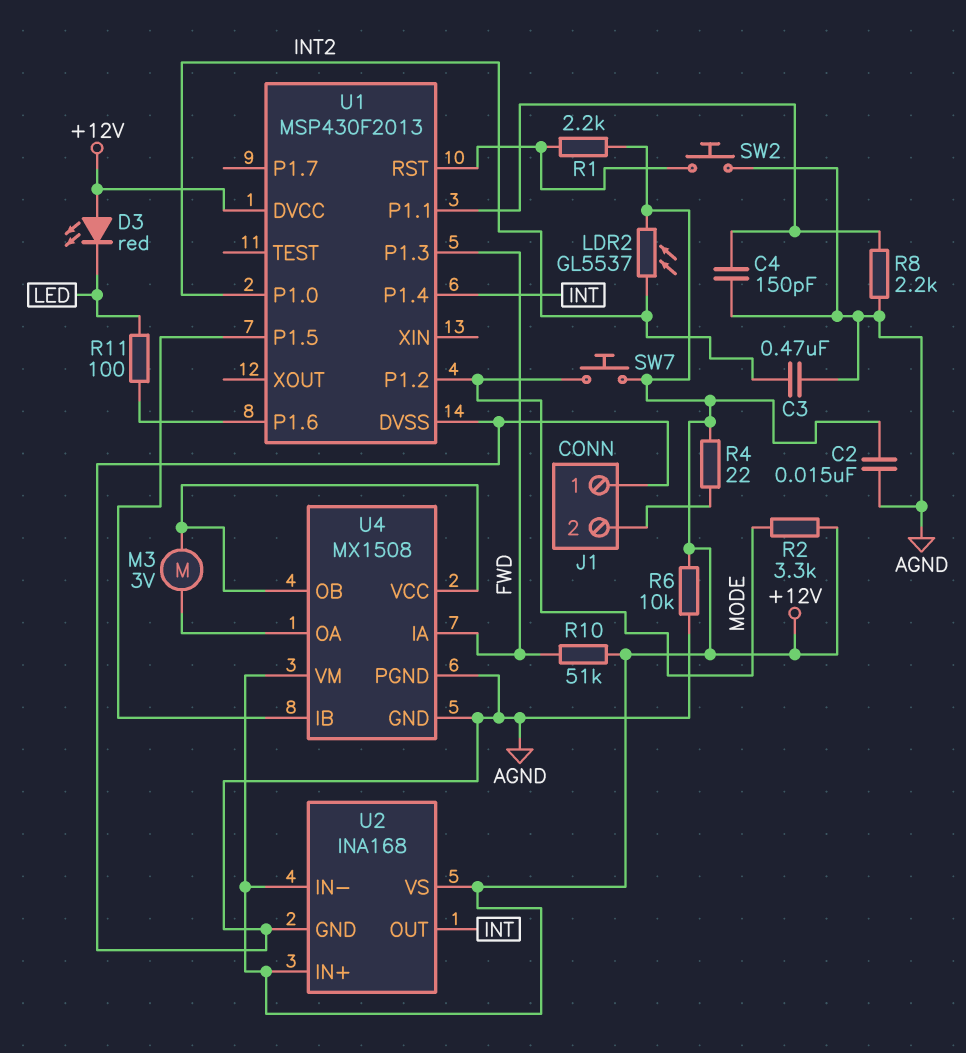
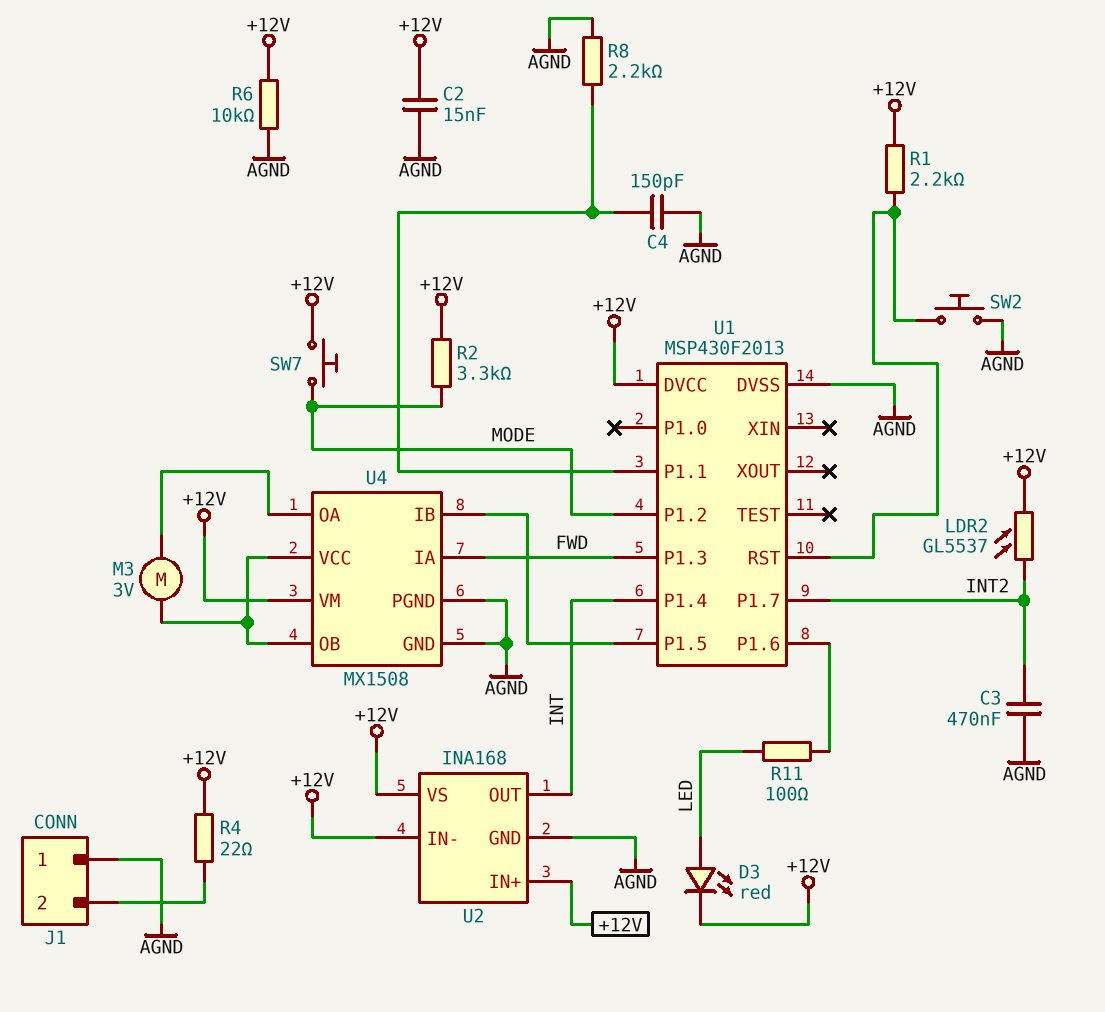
D3: LED red (A +12V, K LED) -> LED red (A LED, K +12V)
R10: 51k (+12V, FWD) -> none
U1 pin P1.0: INT2 -> none
U1 pin P1.7: none -> INT2

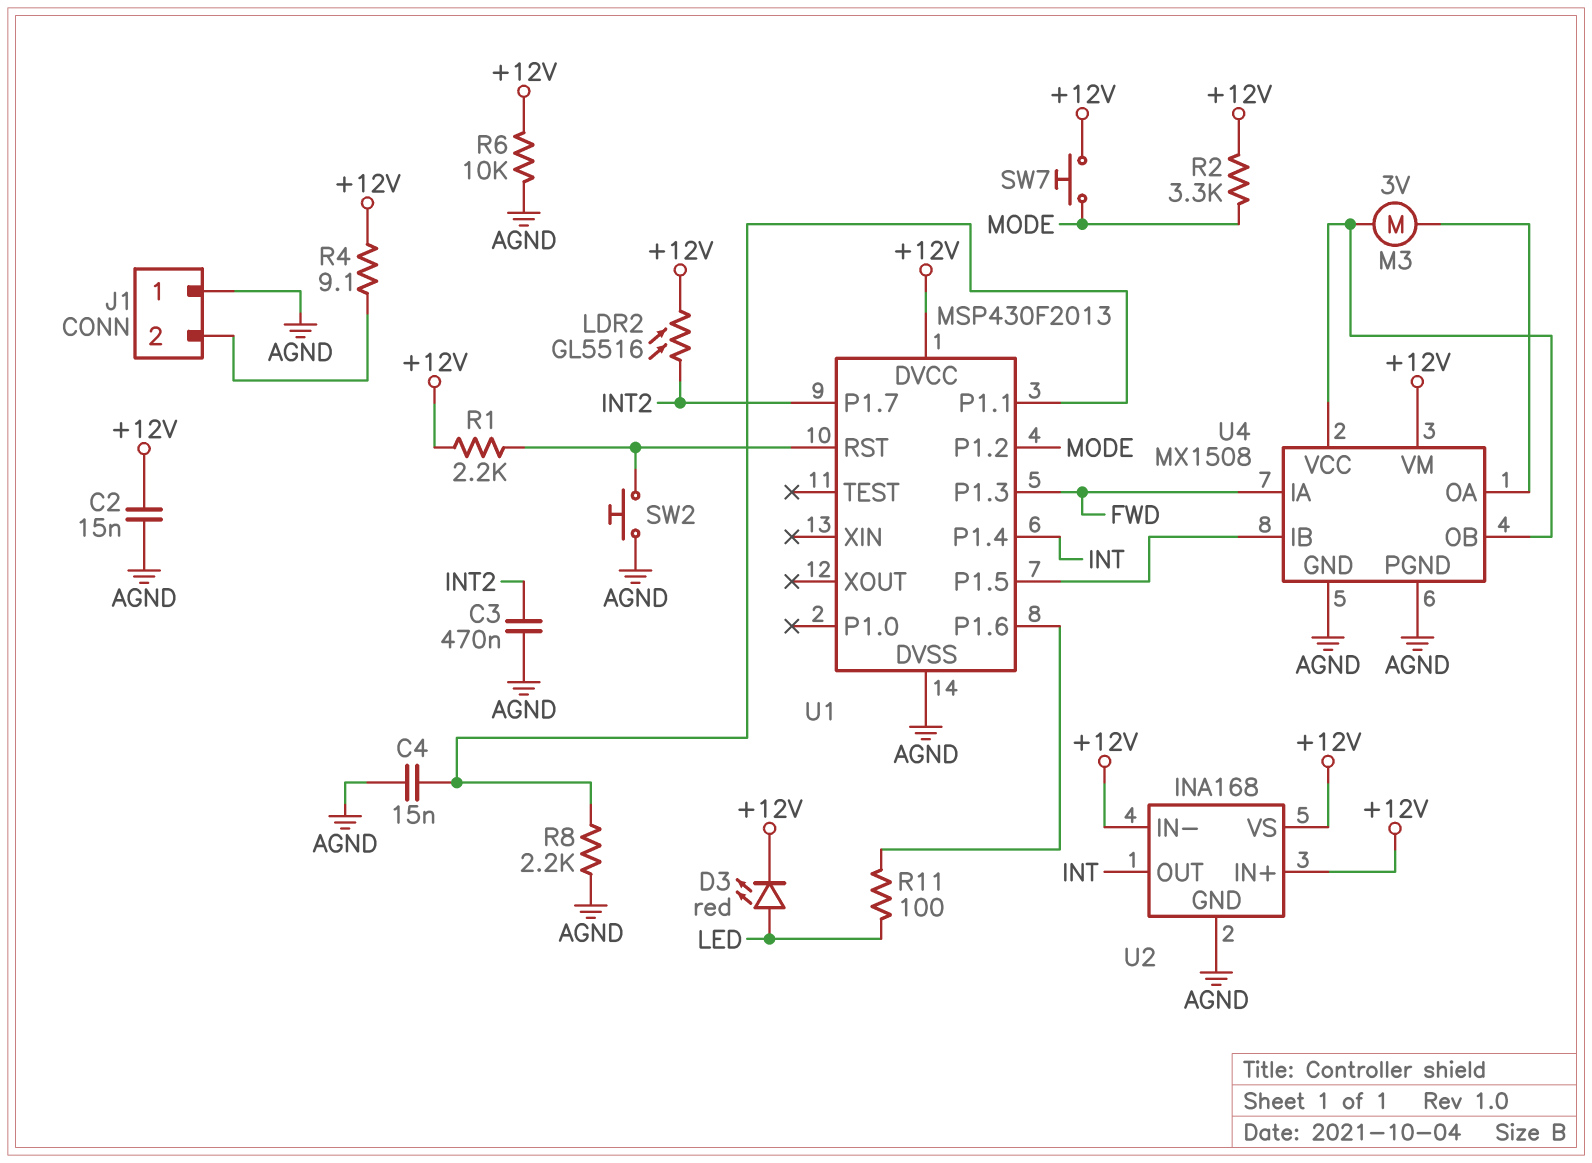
C4: 150pF (AGND, U1/P1.1) -> 15nF (AGND, U1/P1.1)
LDR2: GL5537 (+12V, INT2) -> GL5516 (+12V, INT2)
R4: 22 (+12V, J1/2) -> 9.1 (+12V, J1/2)

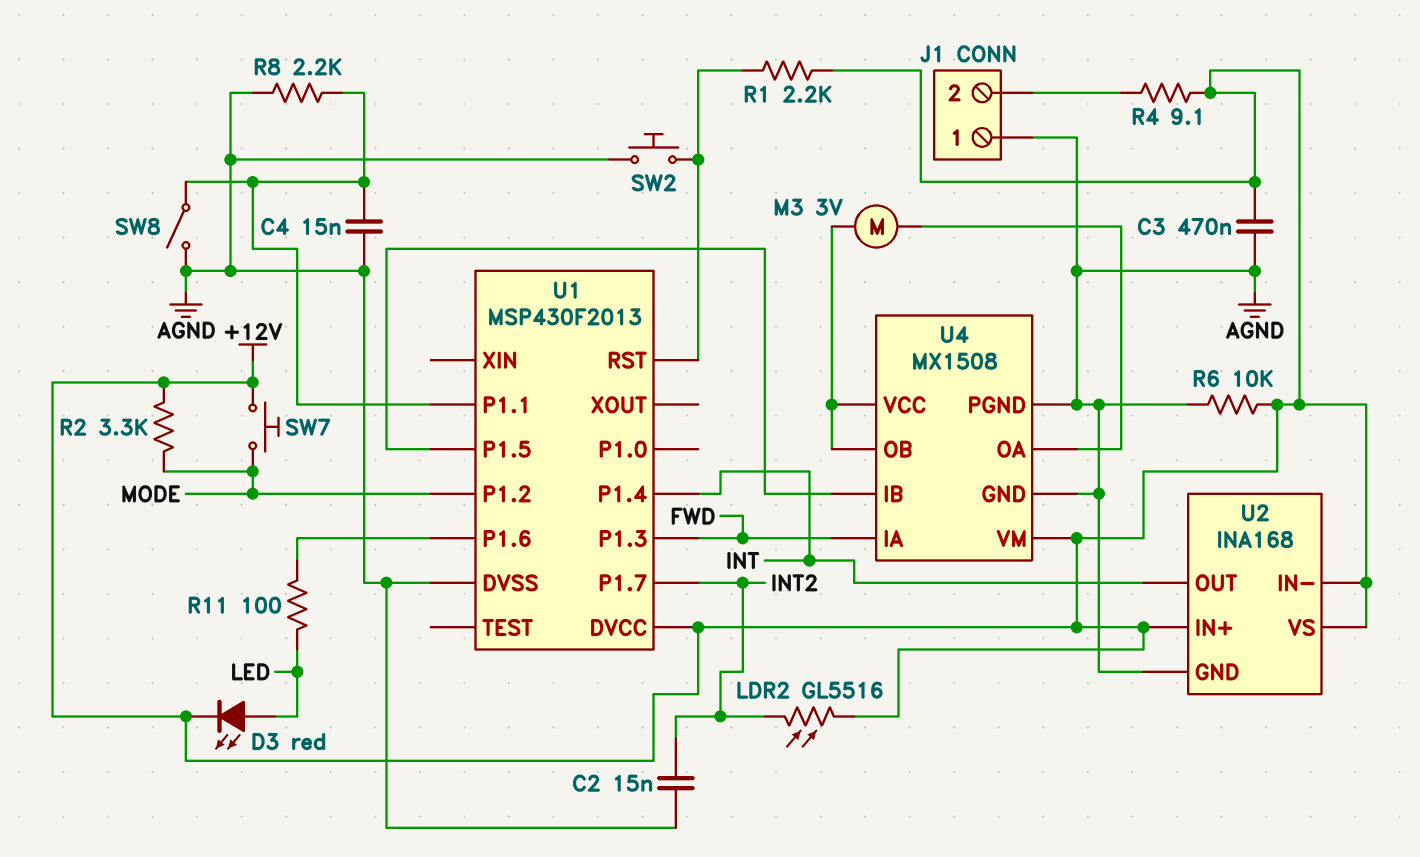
C2: 15nF (+12V, AGND) -> 15nF (AGND, INT2)
C3: 470nF (AGND, INT2) -> 470nF (+12V, AGND)
SW8: none -> switch (AGND, U1/P1.1)

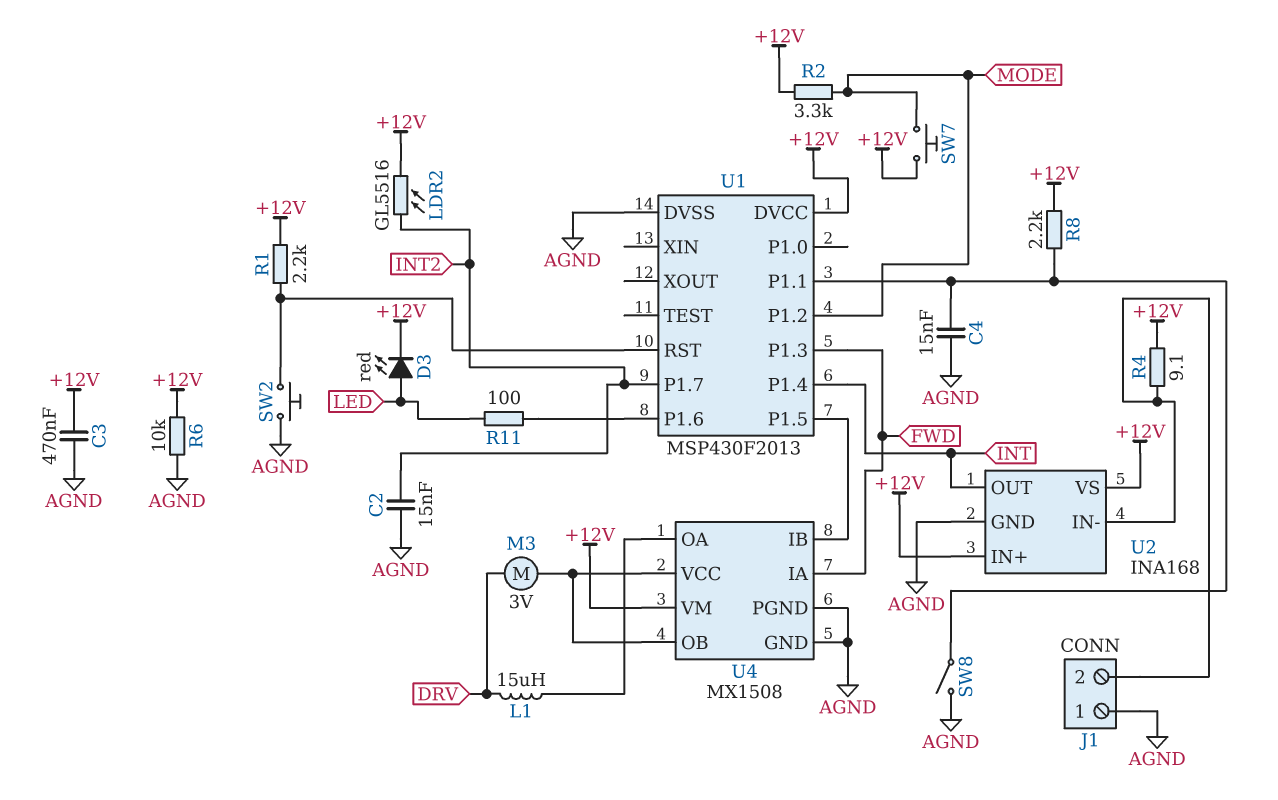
L1: none -> 15uH (DRV, U4/OA)
M3: motor 3V (U4/OA, U4/OB) -> motor 3V (DRV, U4/OB)
R8: 2.2k (AGND, U1/P1.1) -> 2.2k (+12V, U1/P1.1)
U2 pin IN-: +12V -> J1/2

